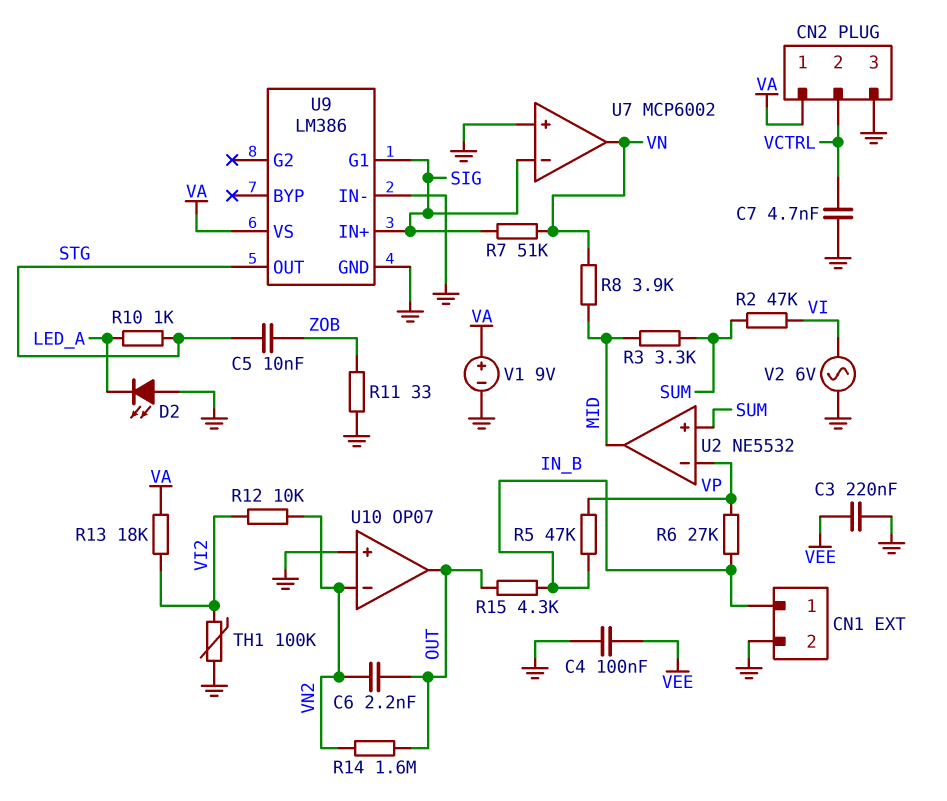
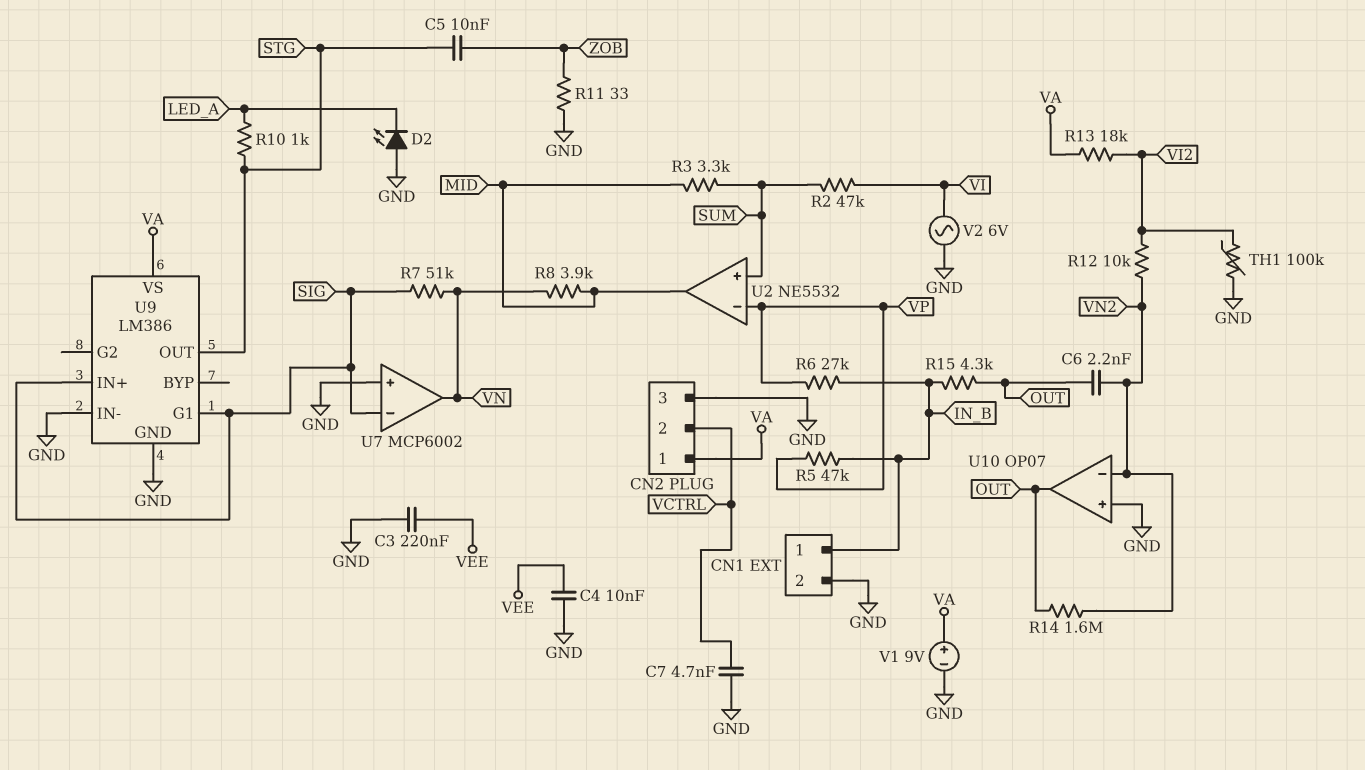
C4: 100nF (GND, VEE) -> 10nF (GND, VEE)

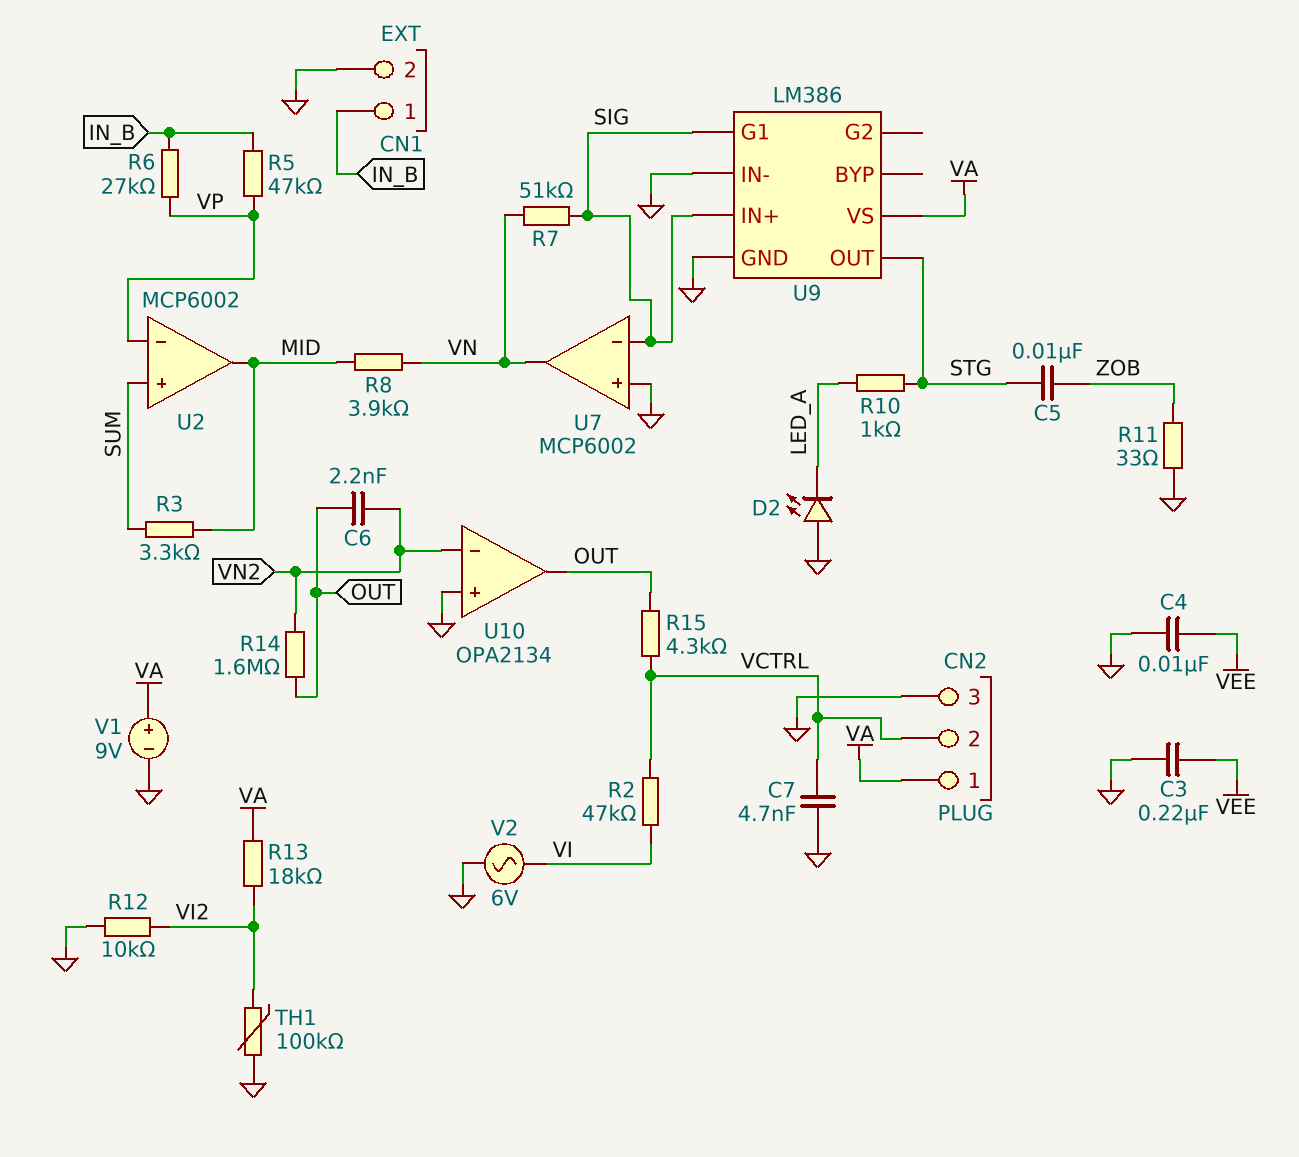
R2: 47k (SUM, VI) -> 47k (VCTRL, VI)
R12: 10k (VI2, VN2) -> 10k (GND, VI2)
R15: 4.3k (IN_B, OUT) -> 4.3k (OUT, VCTRL)
U2: NE5532 -> MCP6002
U10: OP07 -> OPA2134

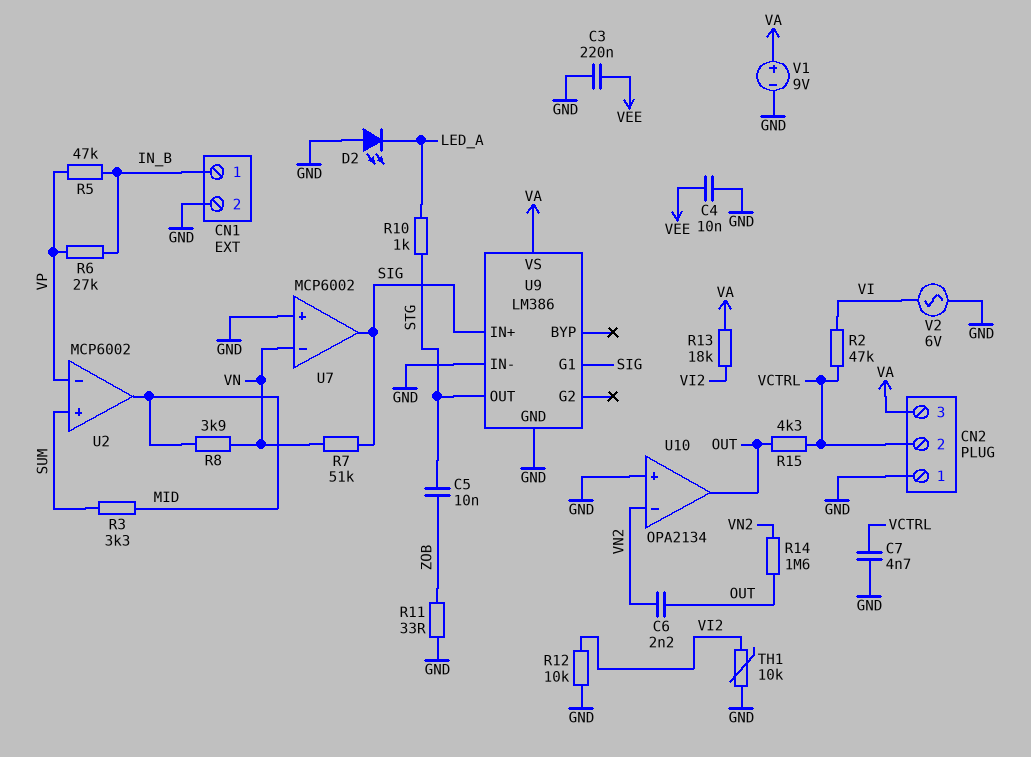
CN2 pin 1: VA -> GND
CN2 pin 3: GND -> VA
TH1: 100k (GND, VI2) -> 10k (GND, VI2)
U7 pin in-: SIG -> VN
U7 pin out: VN -> SIG

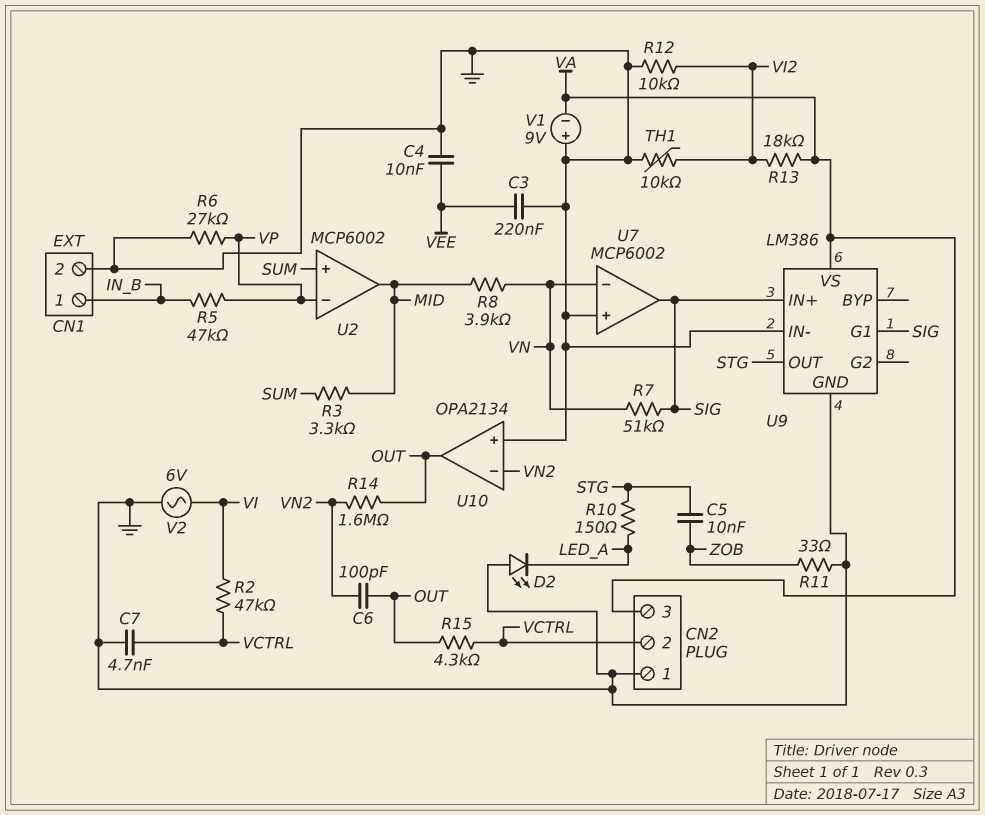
C6: 2.2nF (OUT, VN2) -> 100pF (OUT, VN2)
R6: 27k (IN_B, VP) -> 27k (GND, VP)
R10: 1k (LED_A, STG) -> 150 (LED_A, STG)
V1: 9V (plus VA, minus GND) -> 9V (plus GND, minus VA)

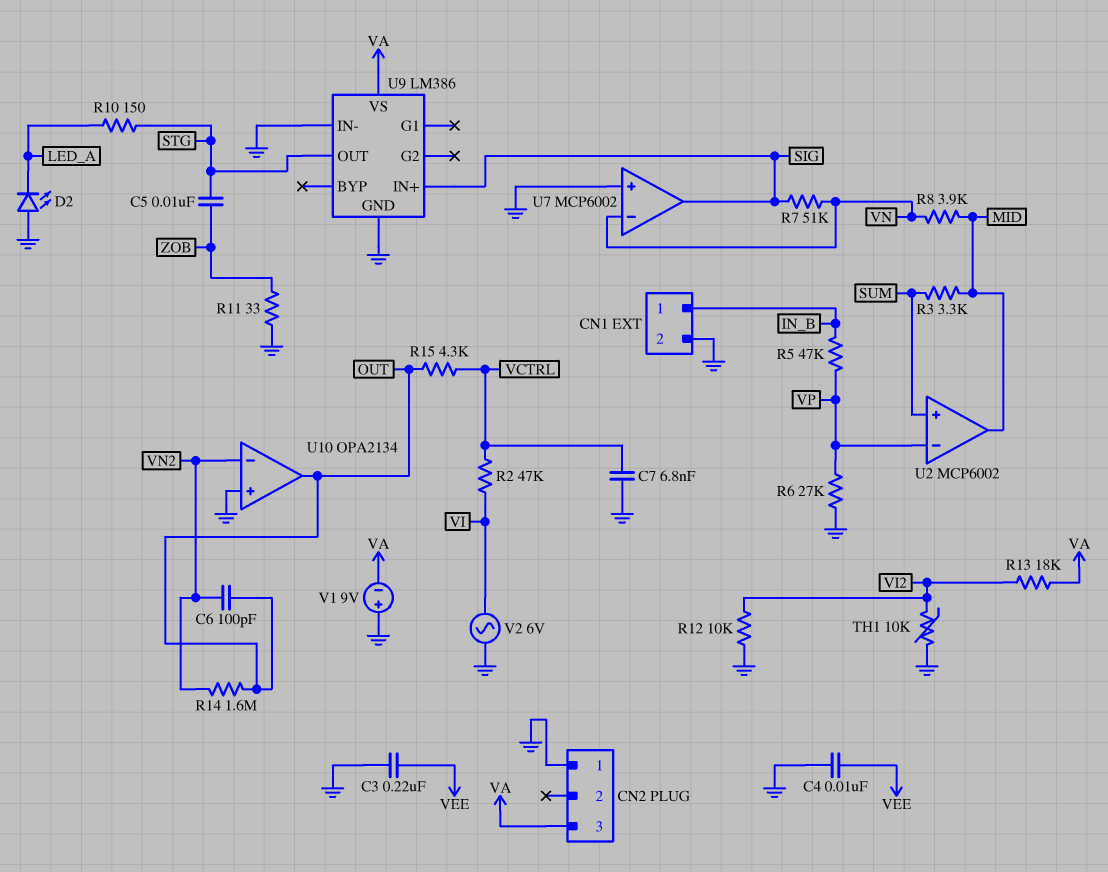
C7: 4.7nF (GND, VCTRL) -> 6.8nF (GND, VCTRL)
CN2 pin 2: VCTRL -> none
U9 pin G1: SIG -> none

